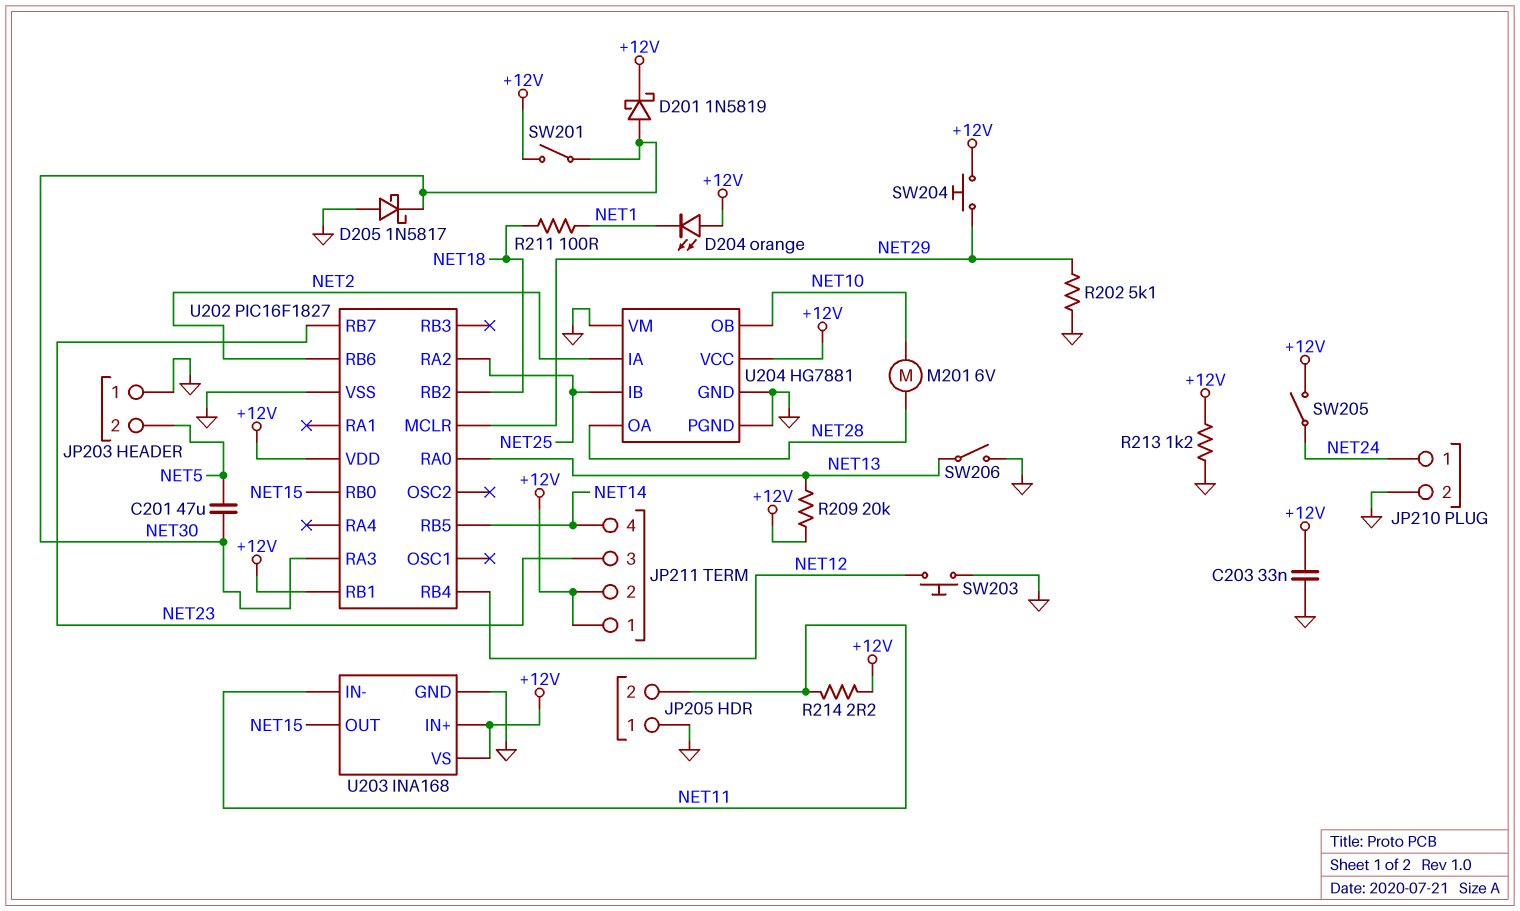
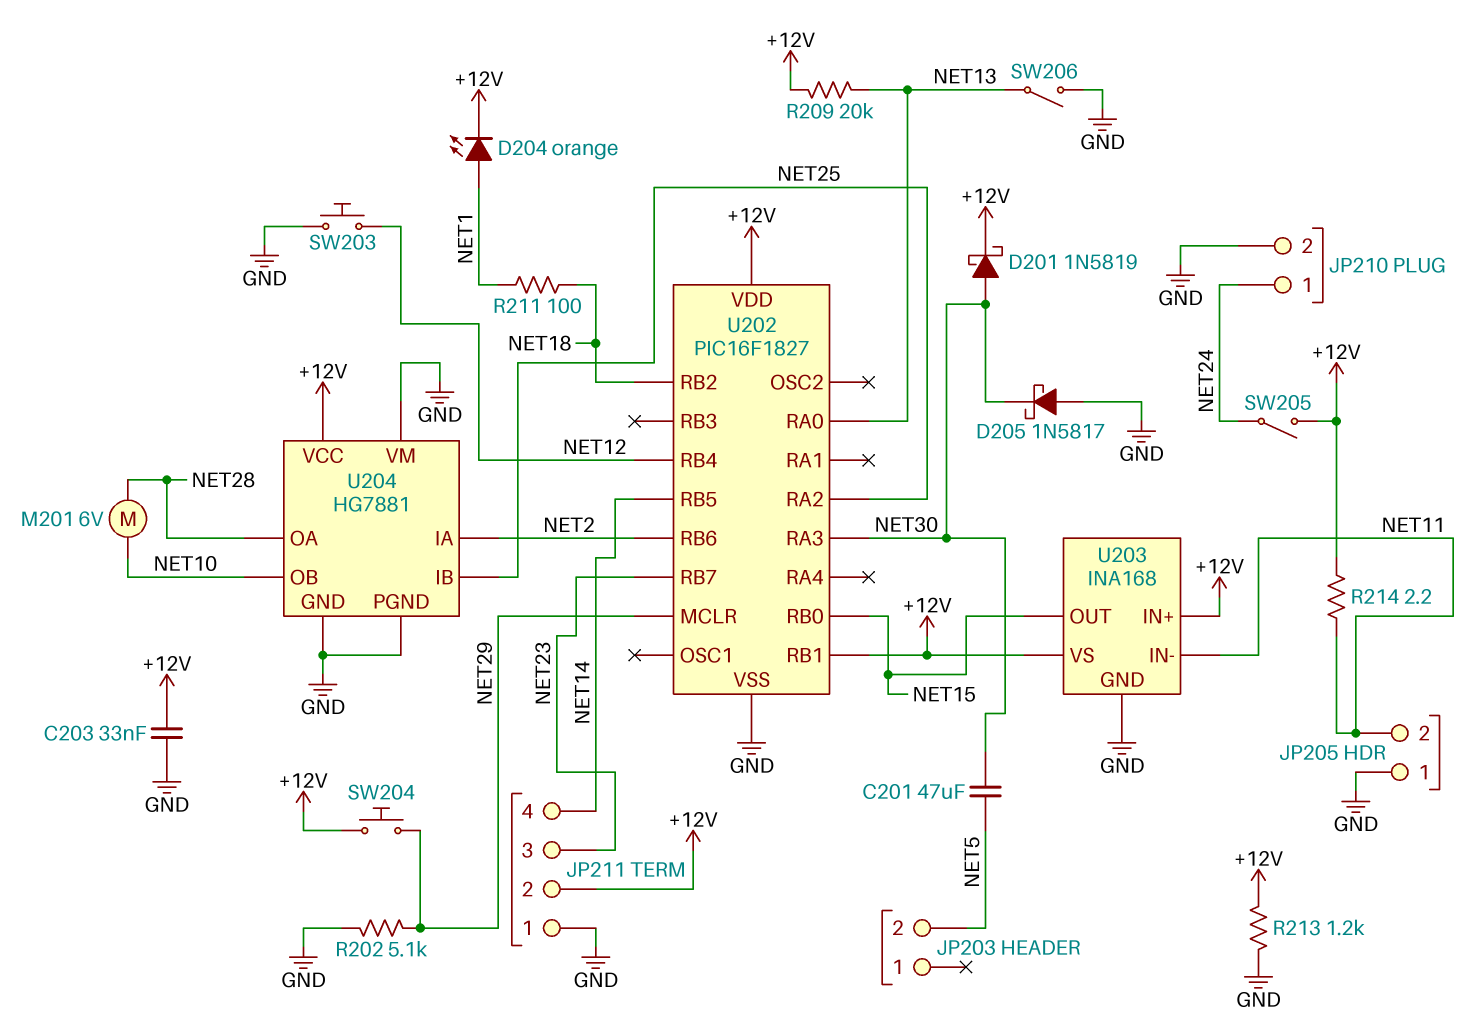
D204: LED orange (A +12V, K NET1) -> LED orange (A NET1, K +12V)
JP203 pin 1: GND -> none
JP211 pin 1: +12V -> GND
SW201: switch (+12V, NET30) -> none

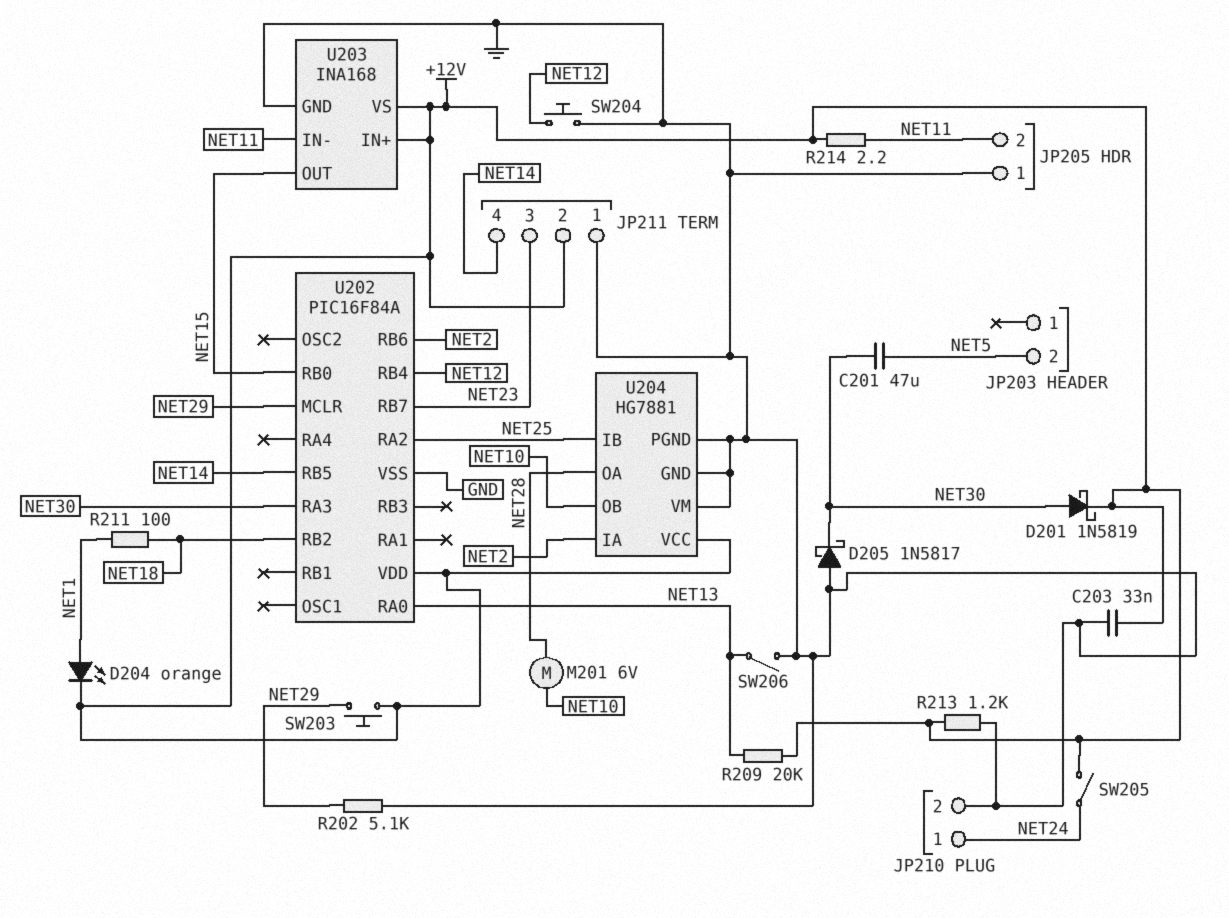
SW203: button (GND, NET12) -> button (+12V, NET29)
SW204: button (+12V, NET29) -> button (GND, NET12)
U202: PIC16F1827 -> PIC16F84A
U202 pin RB1: +12V -> none

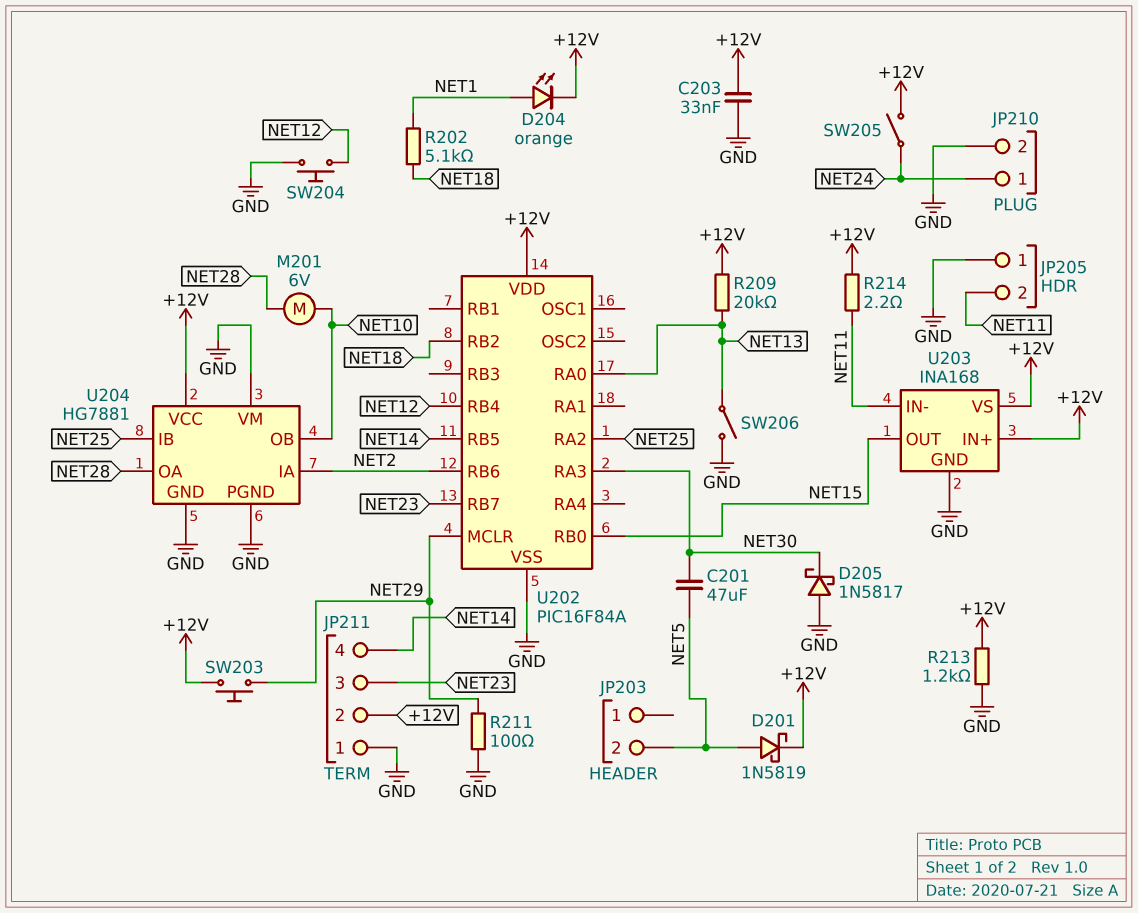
D201: schottky 1N5819 (A NET30, K +12V) -> schottky 1N5819 (A NET5, K +12V)
R202: 5.1k (GND, NET29) -> 5.1k (NET1, NET18)
R211: 100 (NET1, NET18) -> 100 (GND, NET29)

